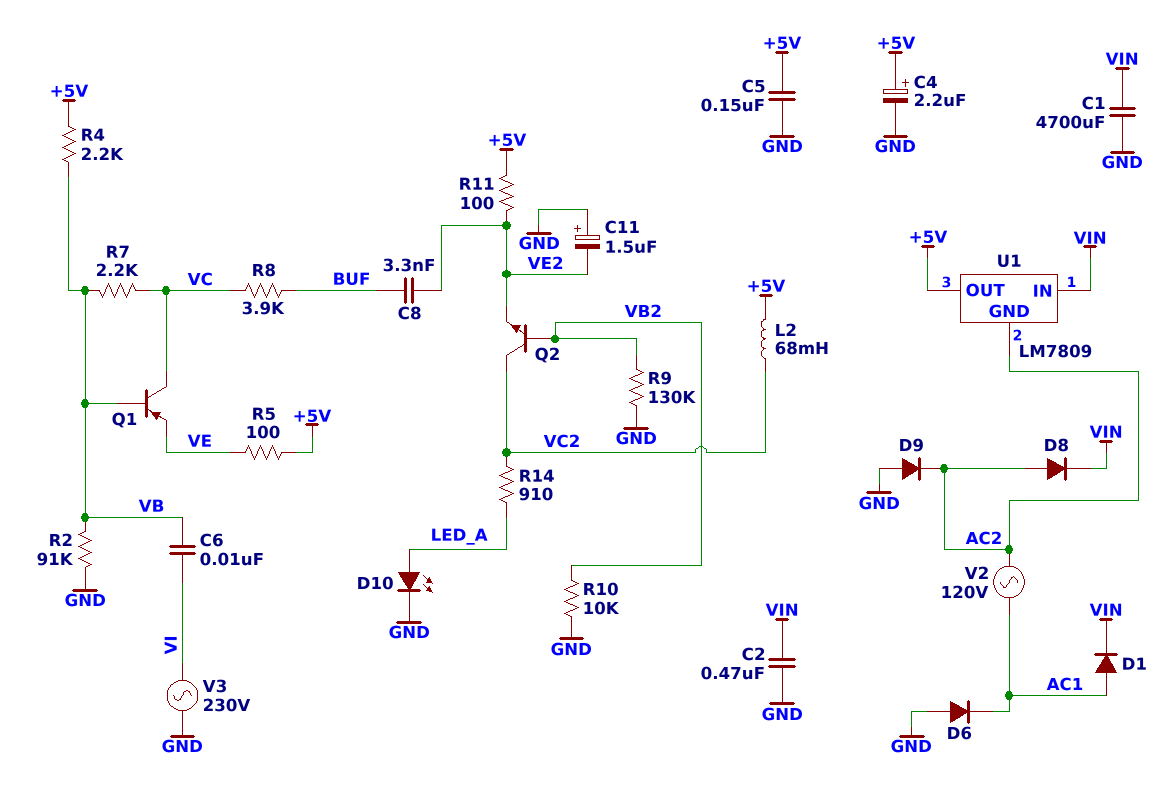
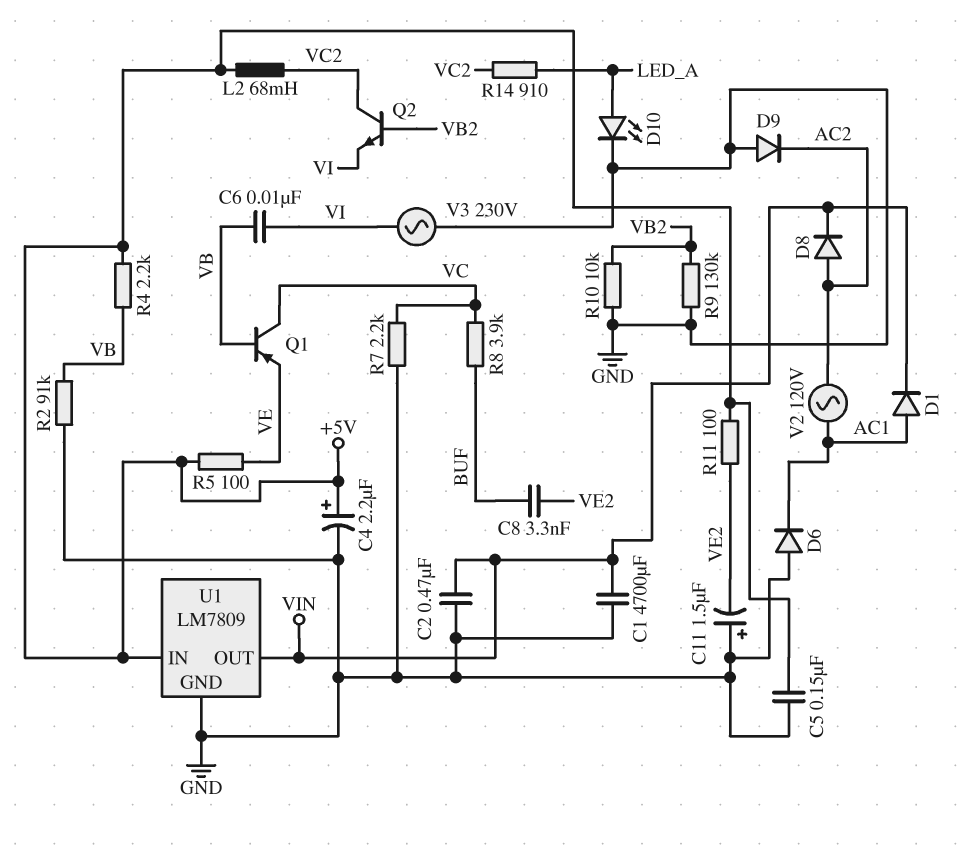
Q2: NPN (B VB2, C VC2, E VE2) -> NPN (B VB2, C VC2, E VI)
R7: 2.2k (VB, VC) -> 2.2k (GND, VC)
U1 pin GND: AC2 -> GND
U1 pin IN: VIN -> +5V
U1 pin OUT: +5V -> VIN

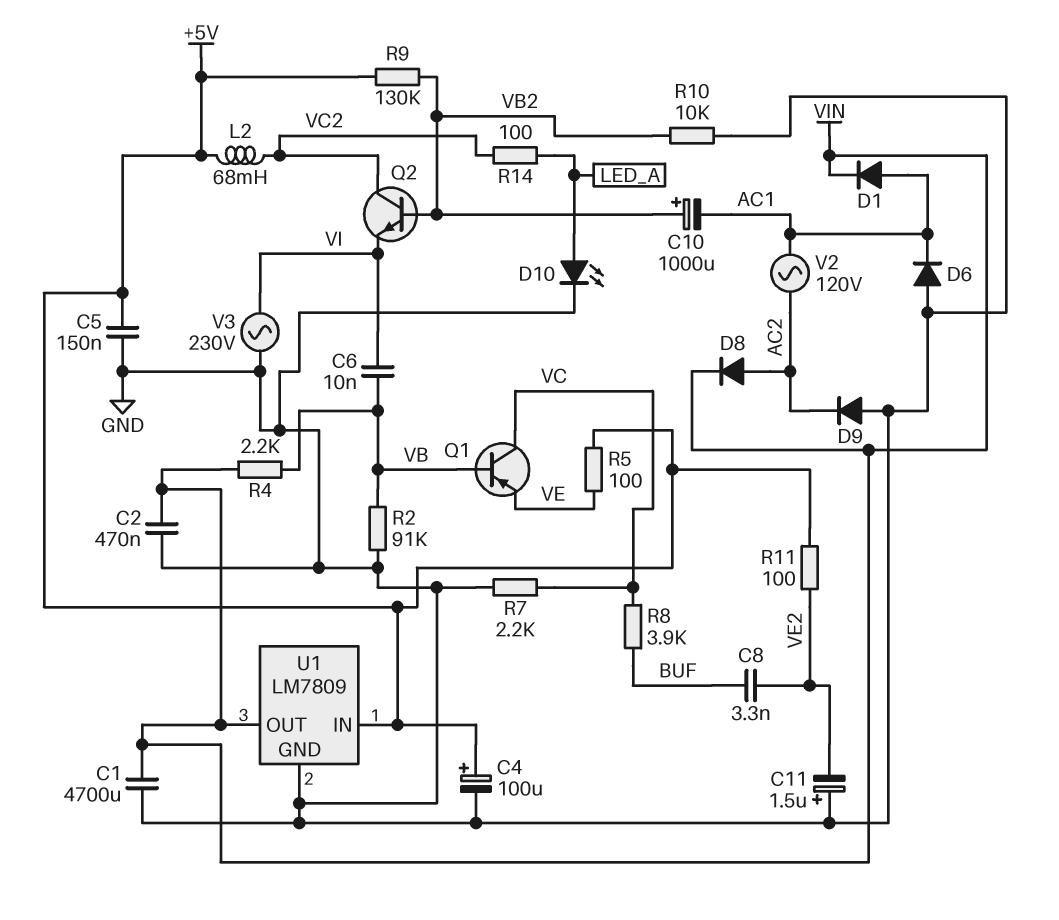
C4: 2.2uF (plus +5V, minus GND) -> 100uF (plus +5V, minus GND)
C10: none -> 1000uF (plus VB2, minus AC1)
R4: 2.2k (+5V, VB) -> 2.2k (VB, VIN)
R9: 130k (GND, VB2) -> 130k (+5V, VB2)
R14: 910 (LED_A, VC2) -> 100 (LED_A, VC2)

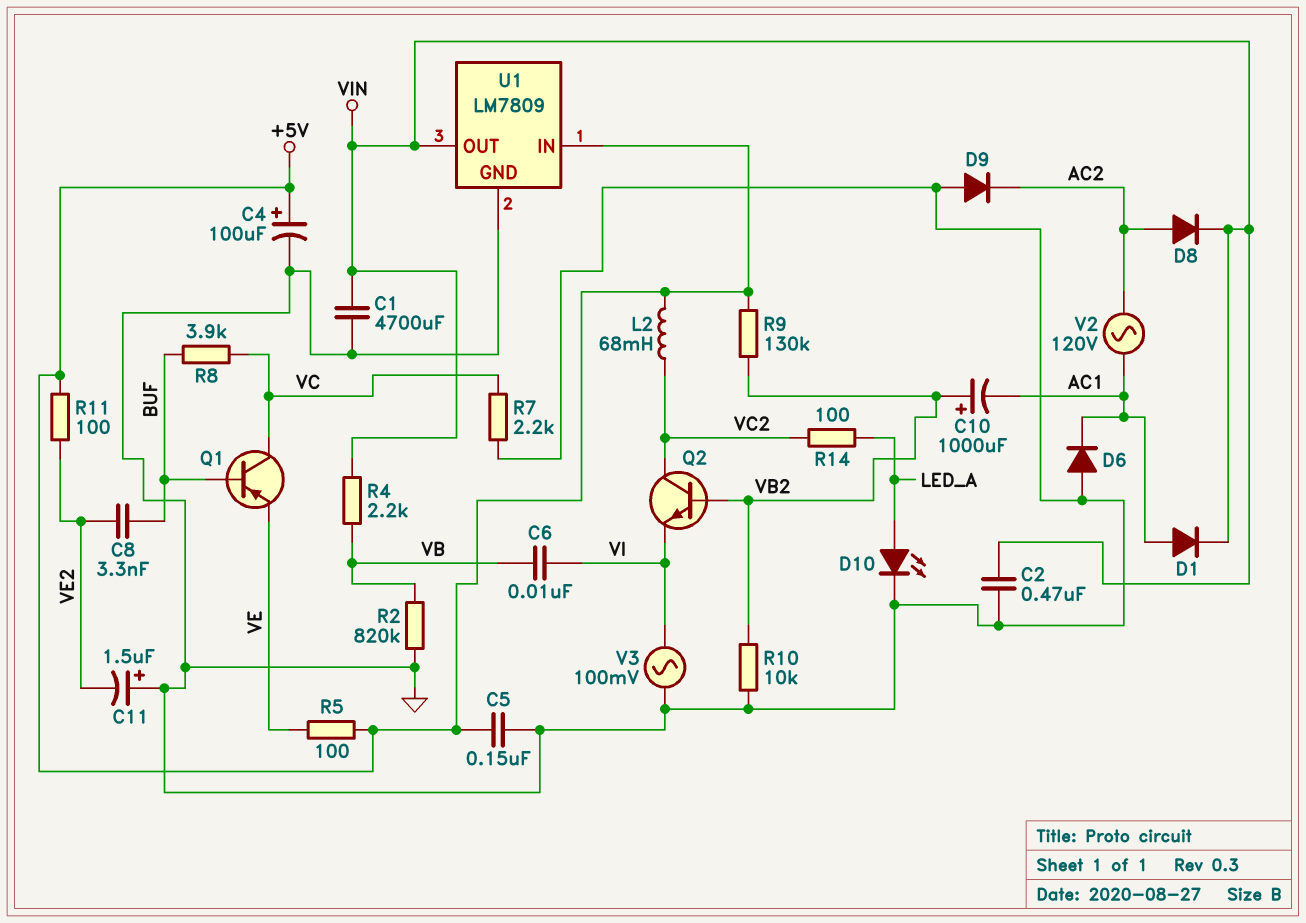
Q1: PNP (B VB, C VC, E VE) -> PNP (B BUF, C VC, E VE)
R2: 91k (GND, VB) -> 820k (GND, VB)
V3: AC 230V (GND, VI) -> AC 100mV (GND, VI)

